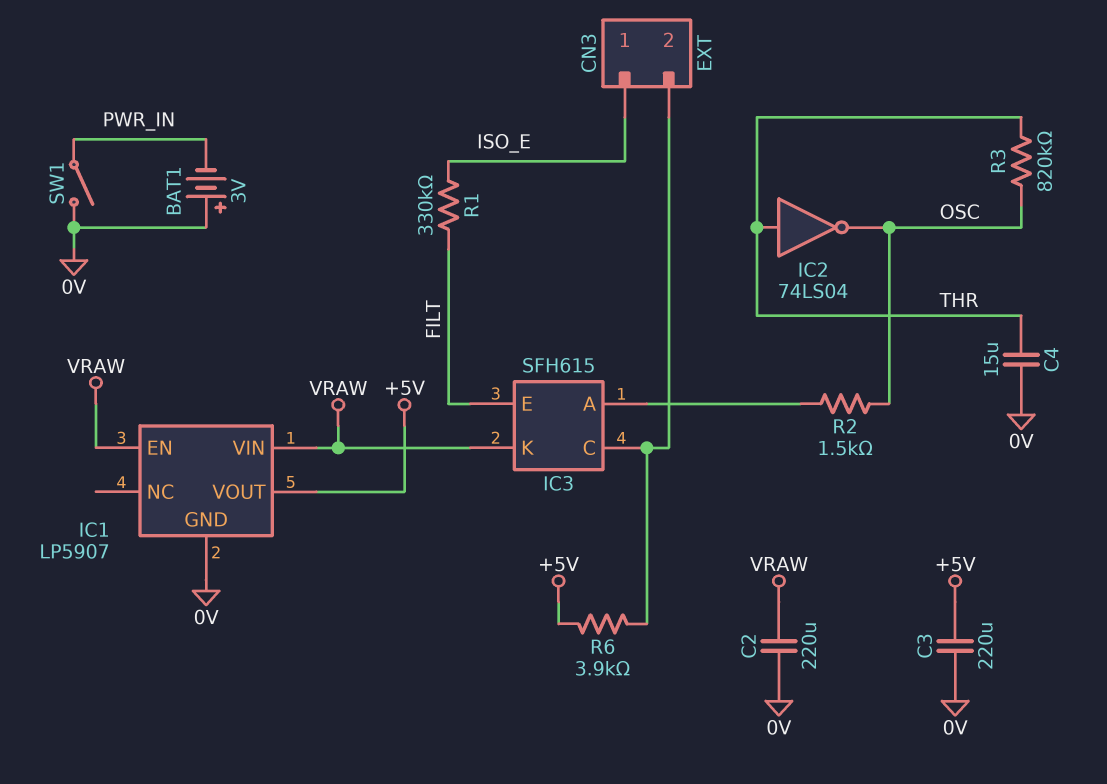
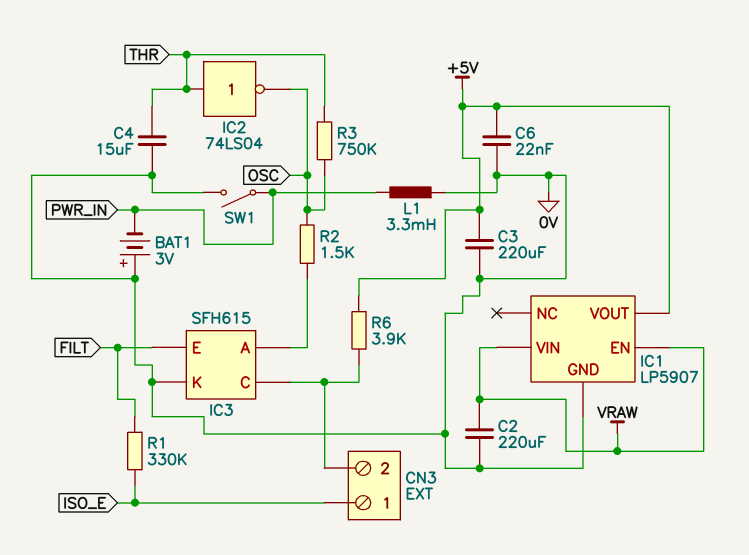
C6: none -> 22nF (+5V, 0V)
IC3 pin K: VRAW -> 0V
L1: none -> 3.3mH (0V, PWR_IN)
R3: 820k (OSC, THR) -> 750k (OSC, THR)

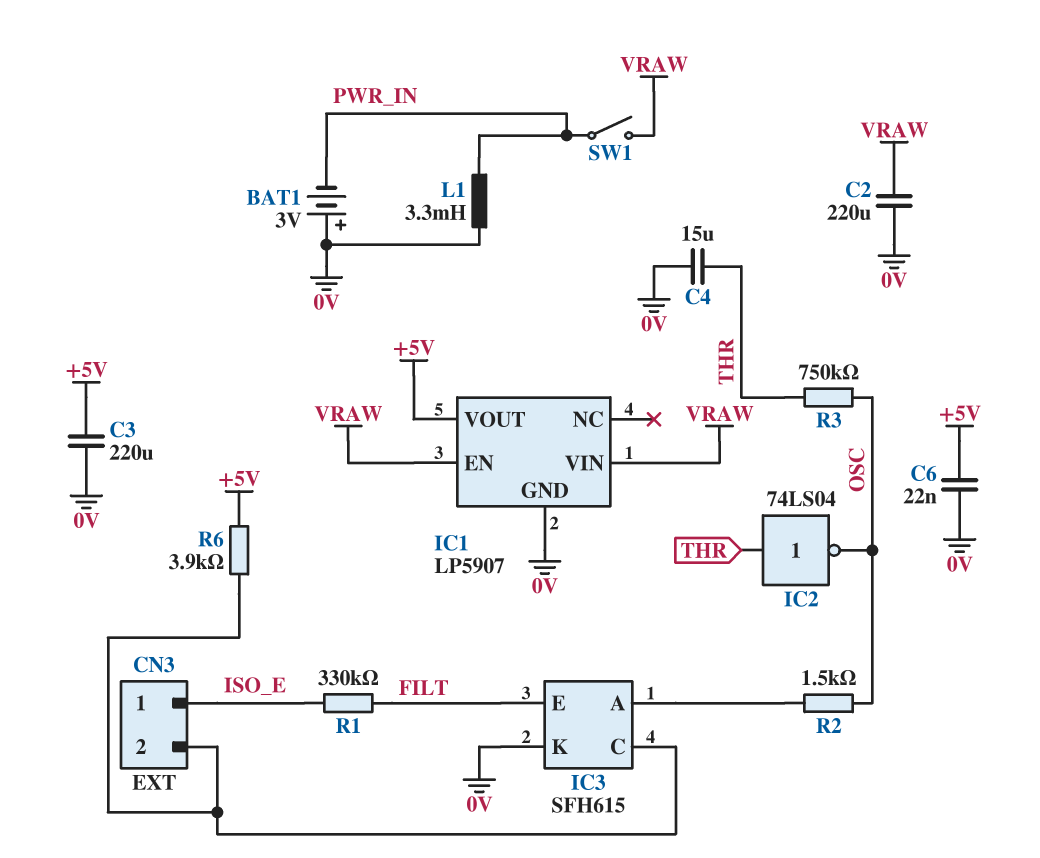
SW1: switch (0V, PWR_IN) -> switch (PWR_IN, VRAW)

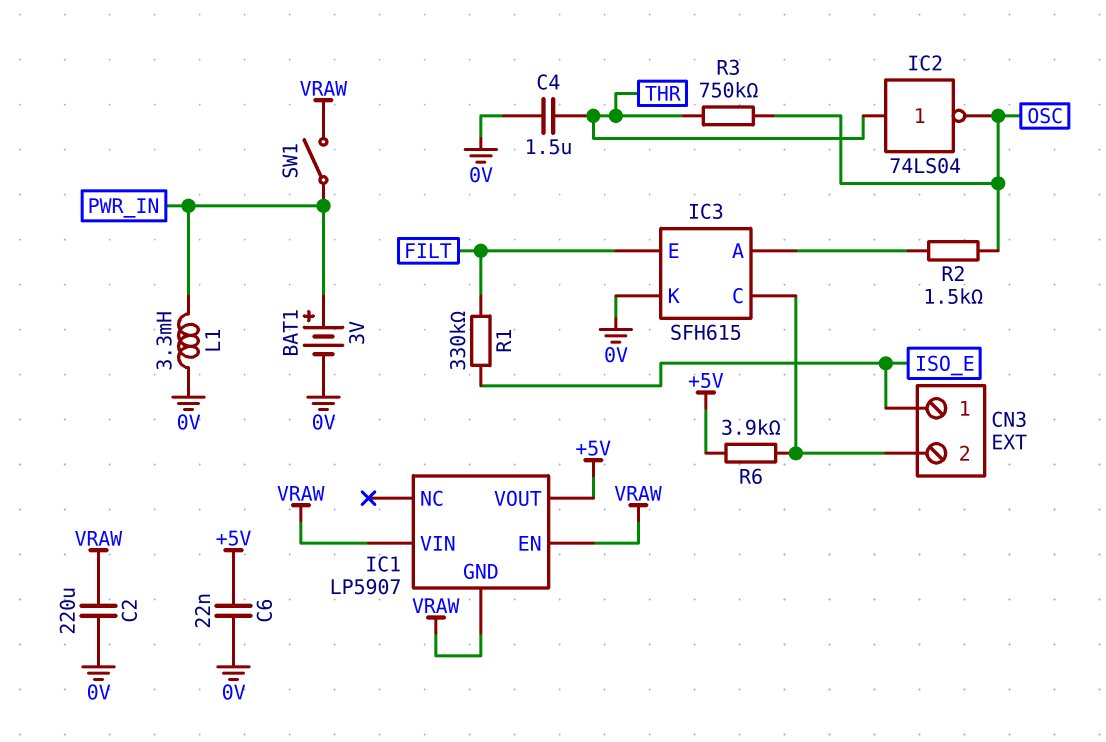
BAT1: 3V (plus 0V, minus PWR_IN) -> 3V (plus PWR_IN, minus 0V)
C3: 220uF (+5V, 0V) -> none
C4: 15uF (0V, THR) -> 1.5uF (0V, THR)
IC1 pin GND: 0V -> VRAW

